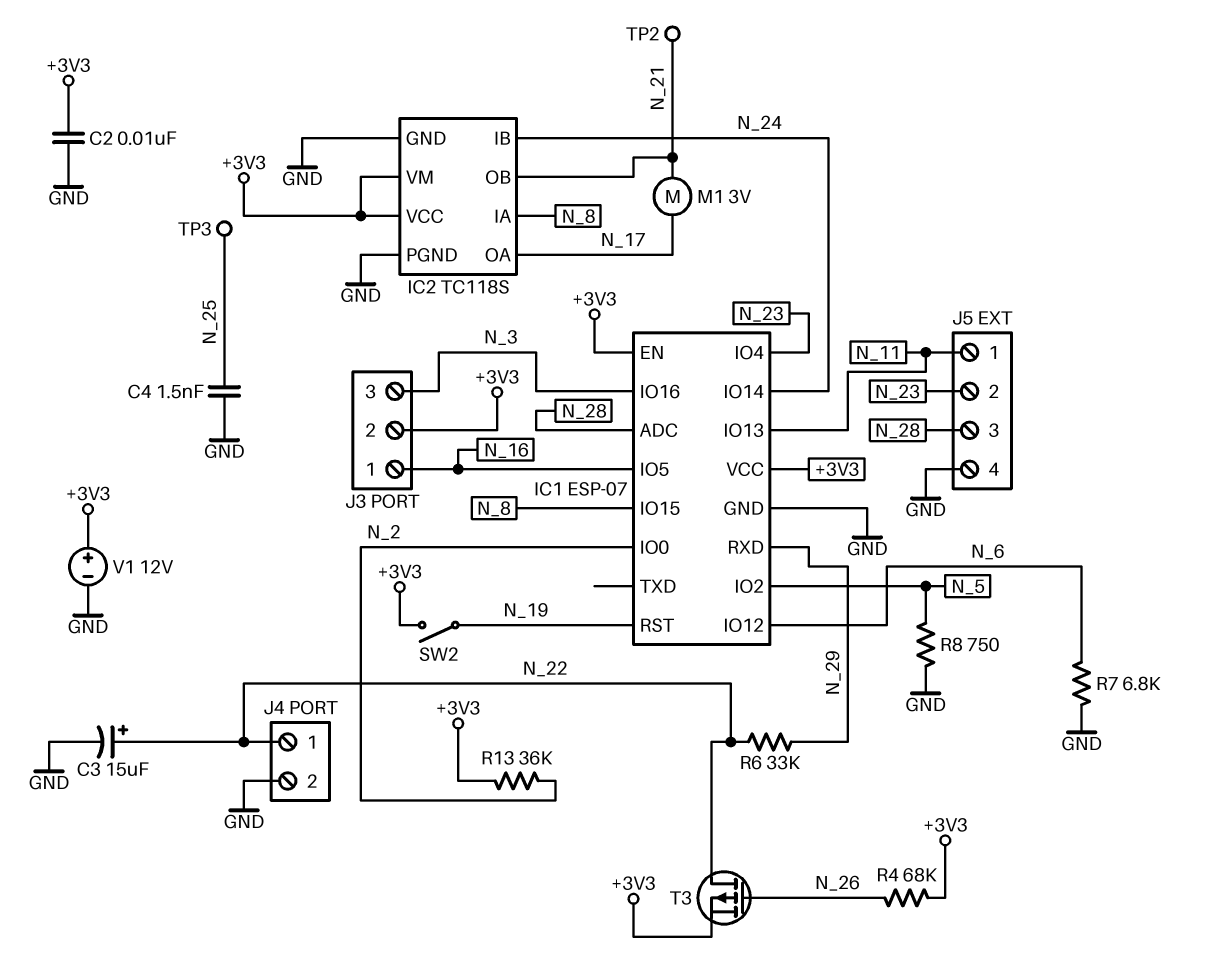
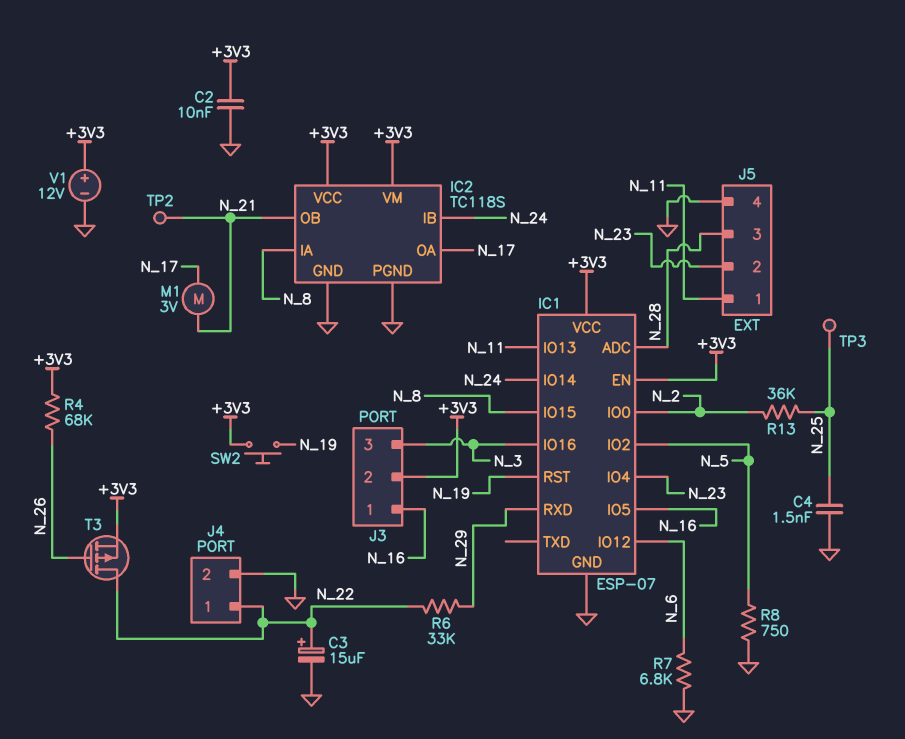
R13: 36k (+3V3, N_2) -> 36k (N_2, N_25)
SW2: switch (+3V3, N_19) -> button (+3V3, N_19)

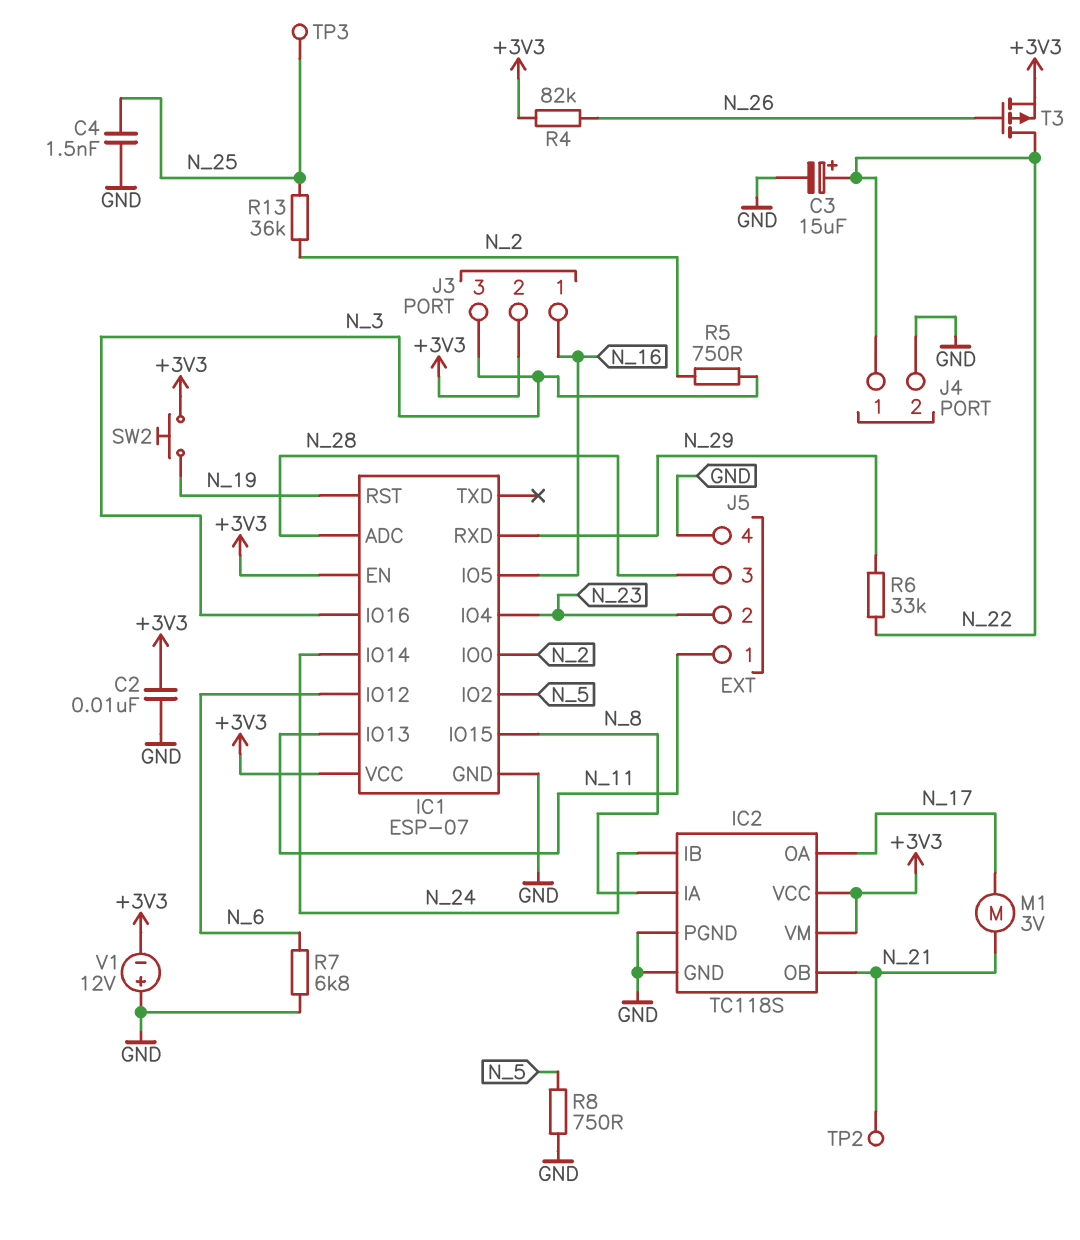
R4: 68k (+3V3, N_26) -> 82k (+3V3, N_26)
R5: none -> 750 (N_2, N_3)
V1: 12V (plus +3V3, minus GND) -> 12V (plus GND, minus +3V3)

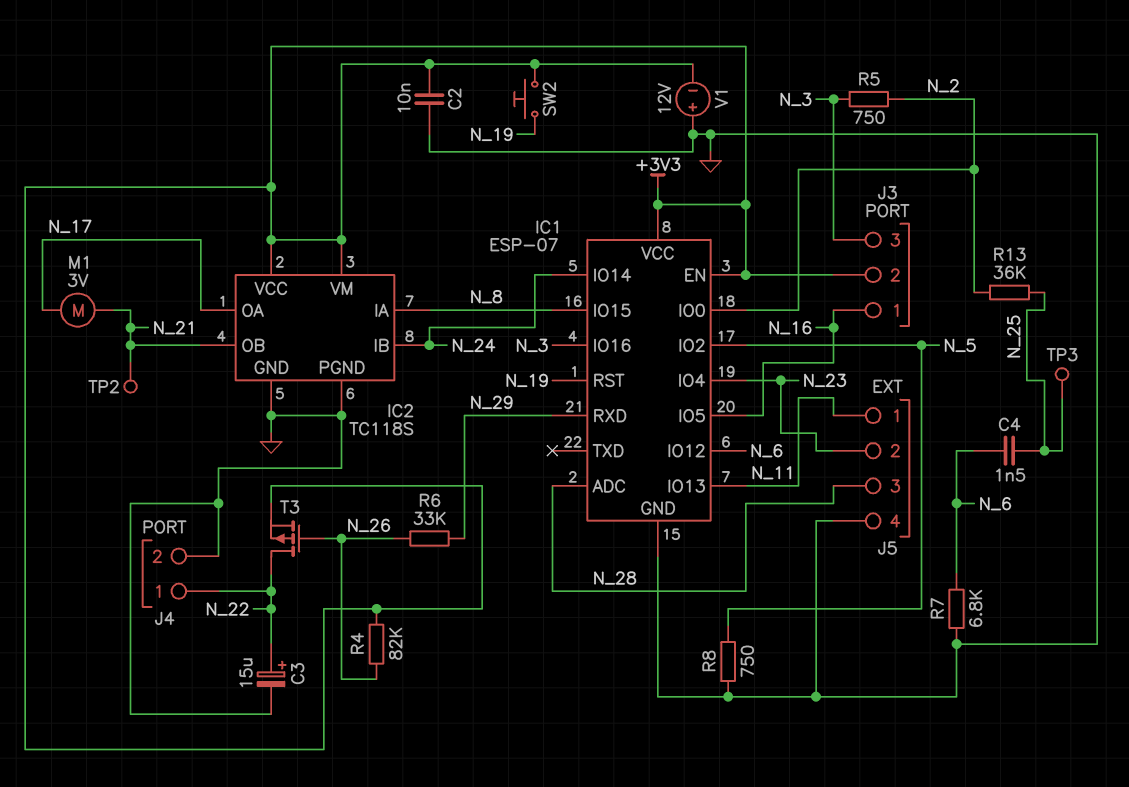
C4: 1.5nF (GND, N_25) -> 1.5nF (N_6, N_25)
R6: 33k (N_22, N_29) -> 33k (N_26, N_29)

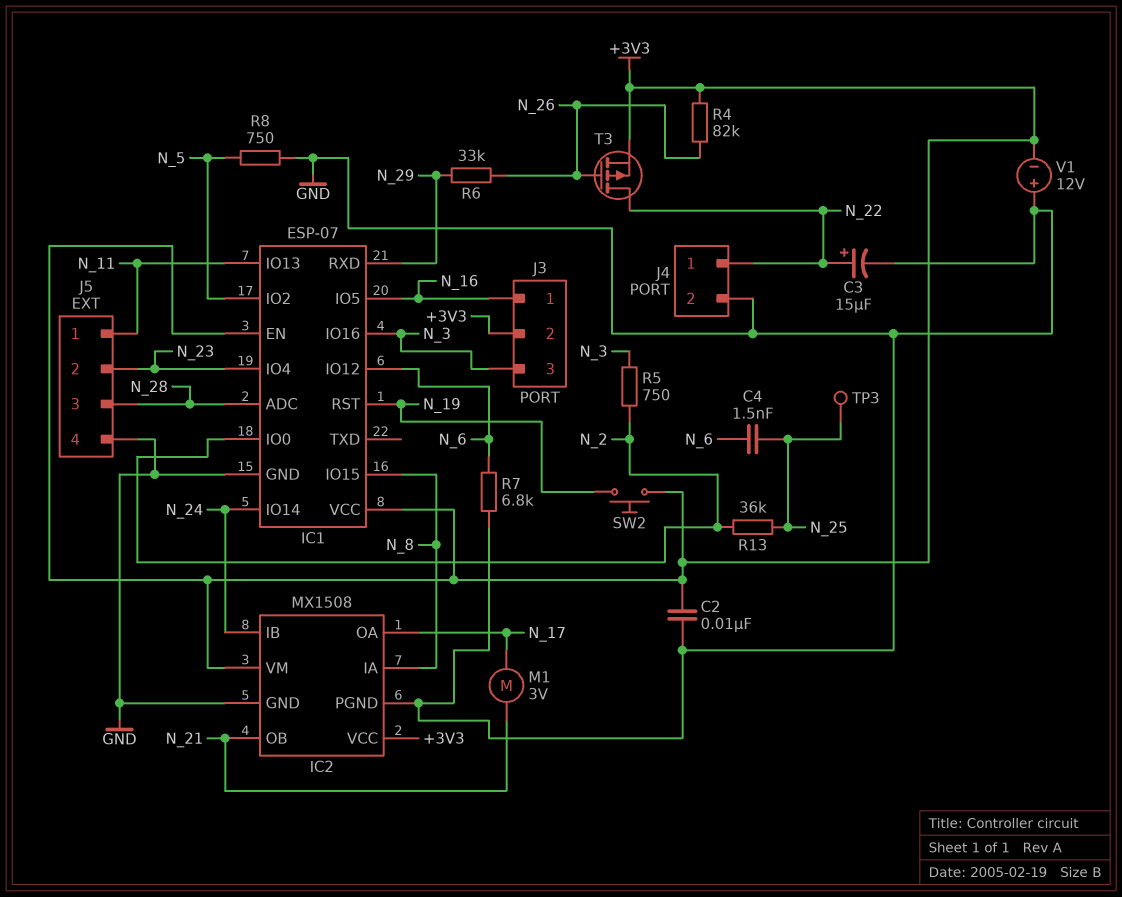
IC2: TC118S -> MX1508
TP2: test point (N_21) -> none

